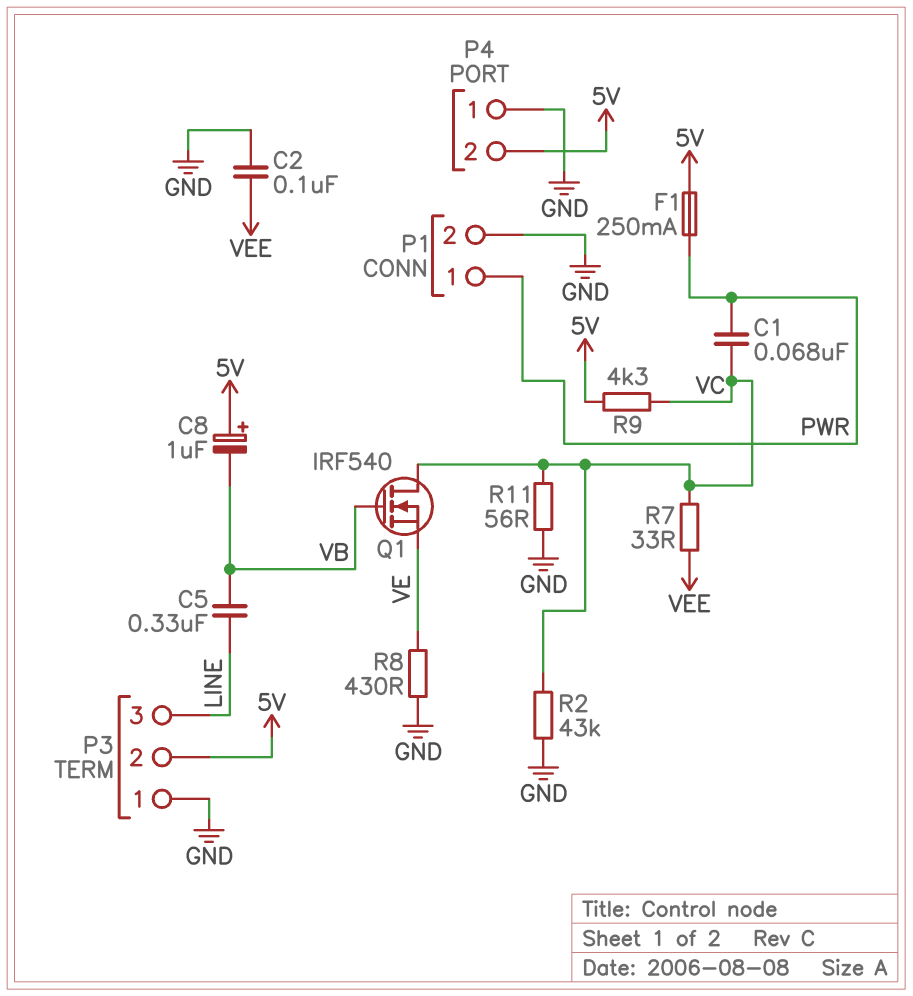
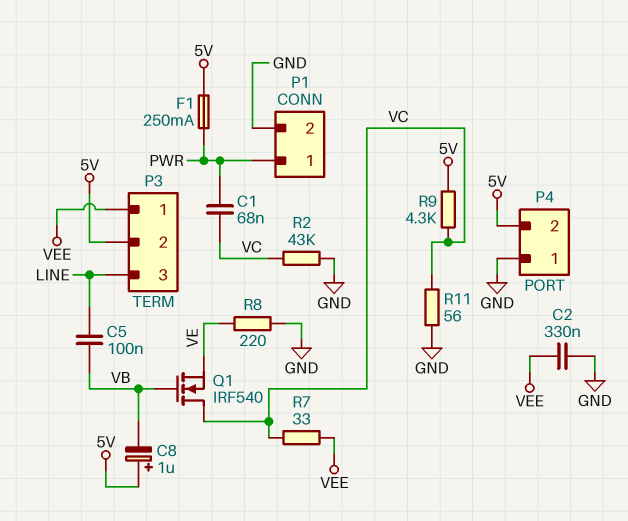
C2: 100nF (GND, VEE) -> 330nF (GND, VEE)
C5: 330nF (LINE, VB) -> 100nF (LINE, VB)
P3 pin 1: GND -> VEE
R8: 430 (GND, VE) -> 220 (GND, VE)

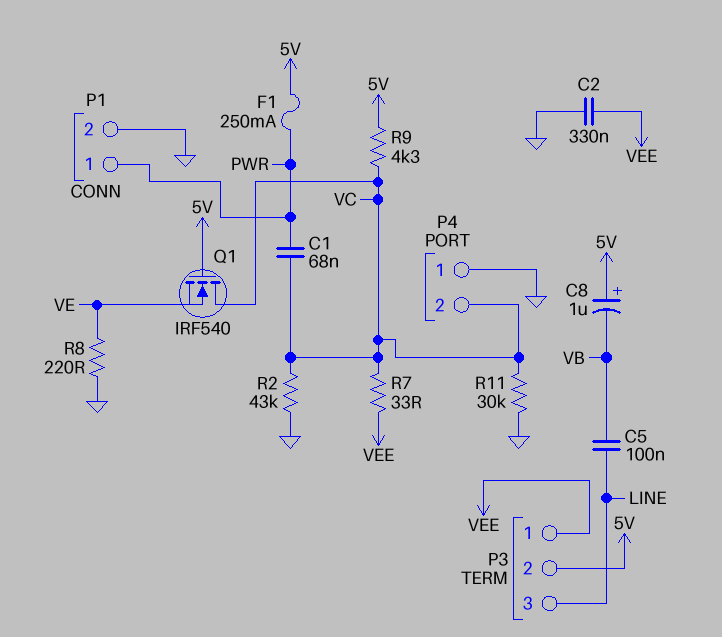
P4 pin 2: 5V -> VC
Q1: NMOS IRF540 (G VB, D VC, S VE) -> NMOS IRF540 (G 5V, D VC, S VE)
R11: 56 (GND, VC) -> 30k (GND, VC)

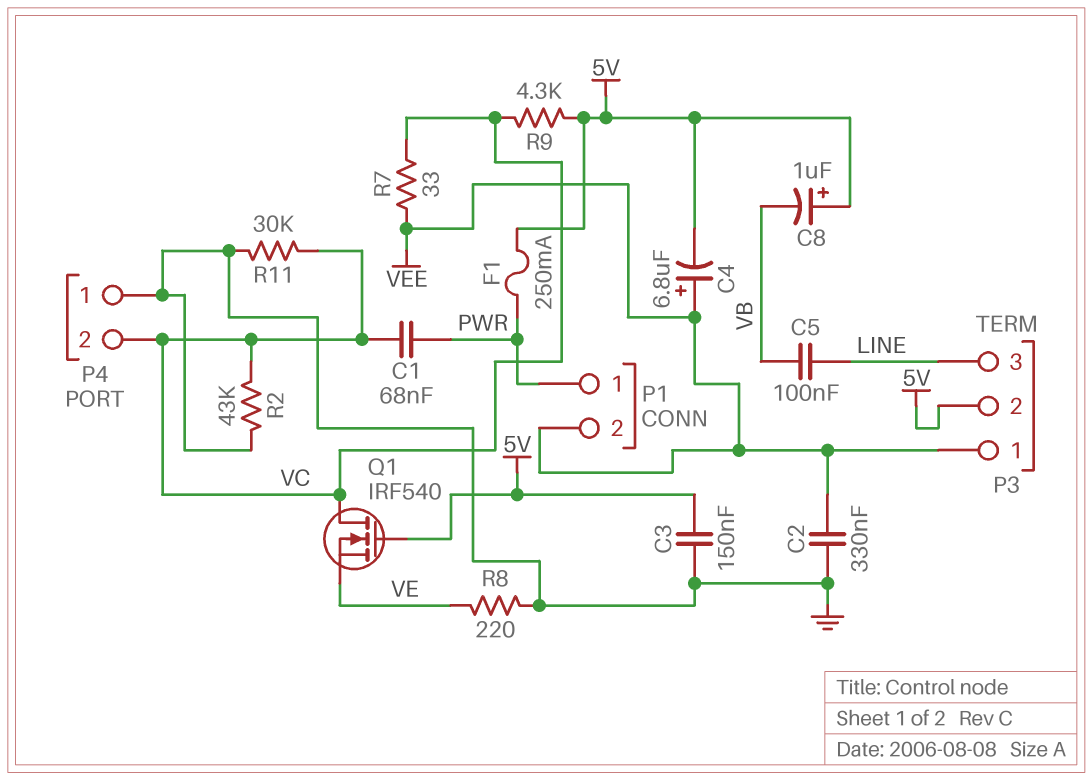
C3: none -> 150nF (5V, GND)
C4: none -> 6.8uF (plus VEE, minus 5V)
P1 pin 2: GND -> VEE

